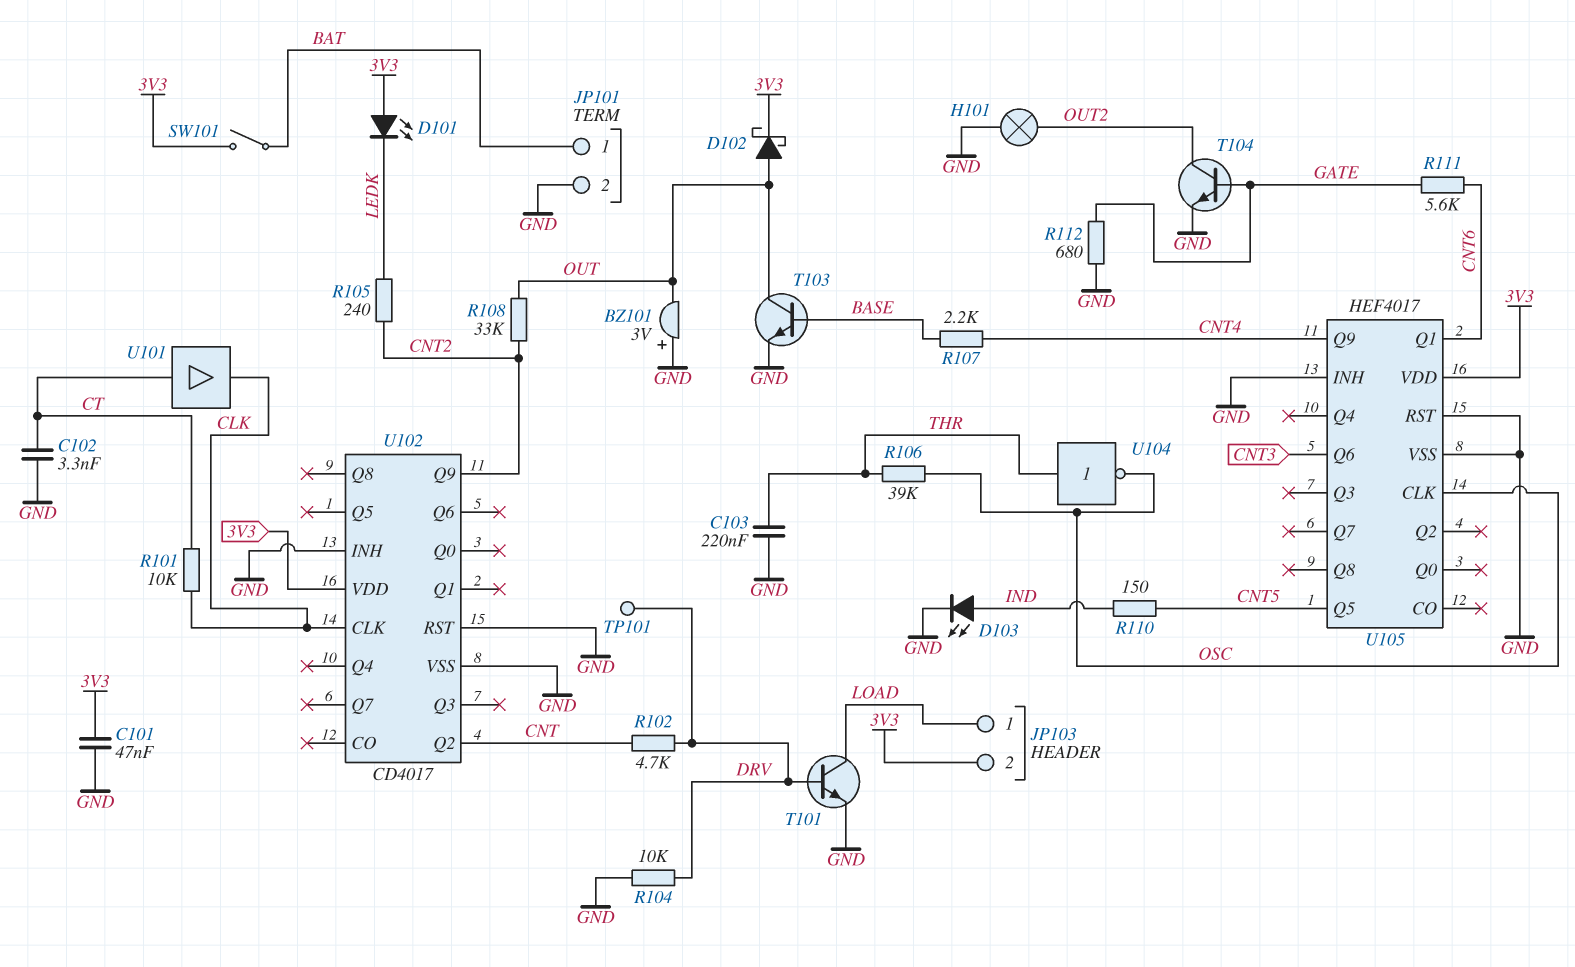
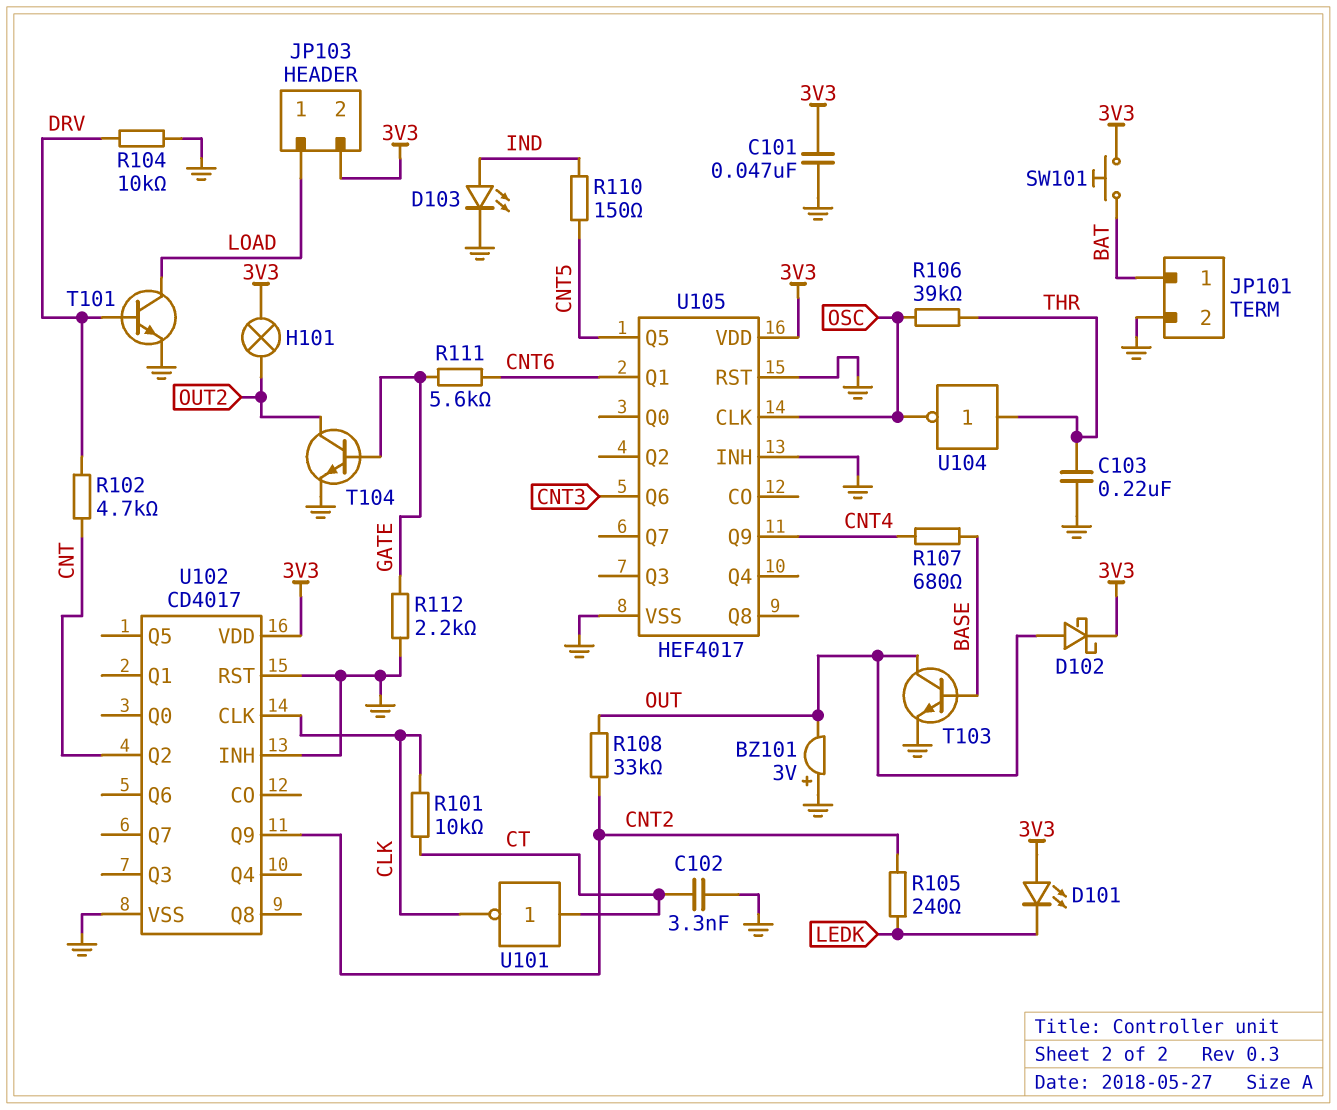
H101: lamp (GND, OUT2) -> lamp (3V3, OUT2)
R107: 2.2k (BASE, CNT4) -> 680 (BASE, CNT4)
R112: 680 (GATE, GND) -> 2.2k (GATE, GND)
SW101: switch (3V3, BAT) -> button (3V3, BAT)
TP101: test point (DRV) -> none
U101: buffer (in CT, out CLK) -> NOT (in CT, out CLK)

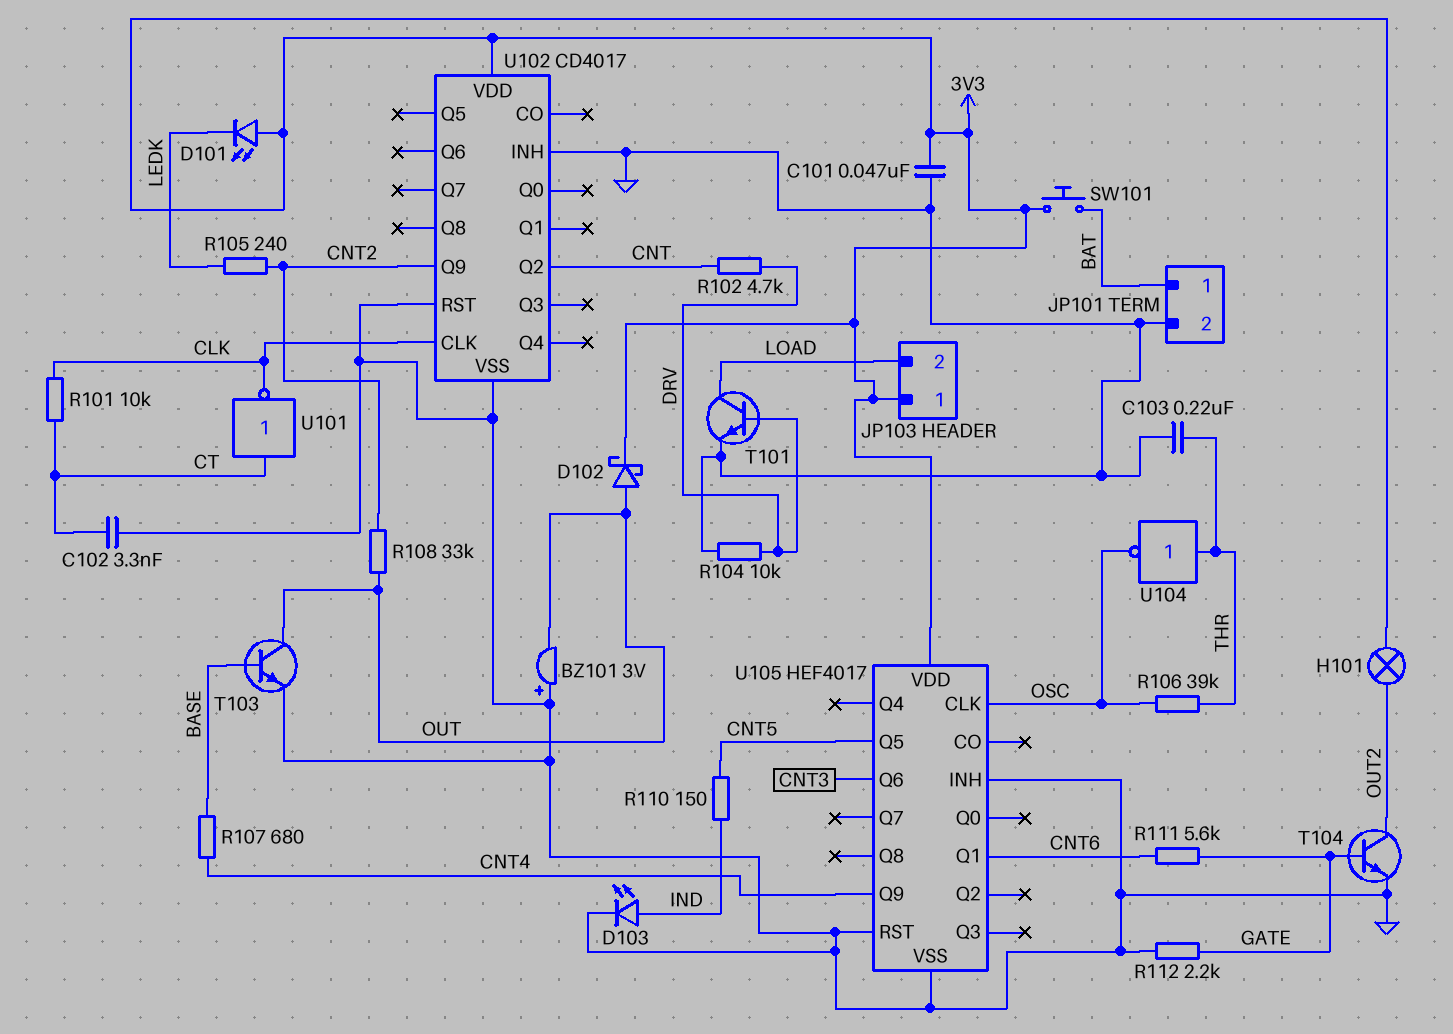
JP103 pin 1: LOAD -> 3V3
JP103 pin 2: 3V3 -> LOAD

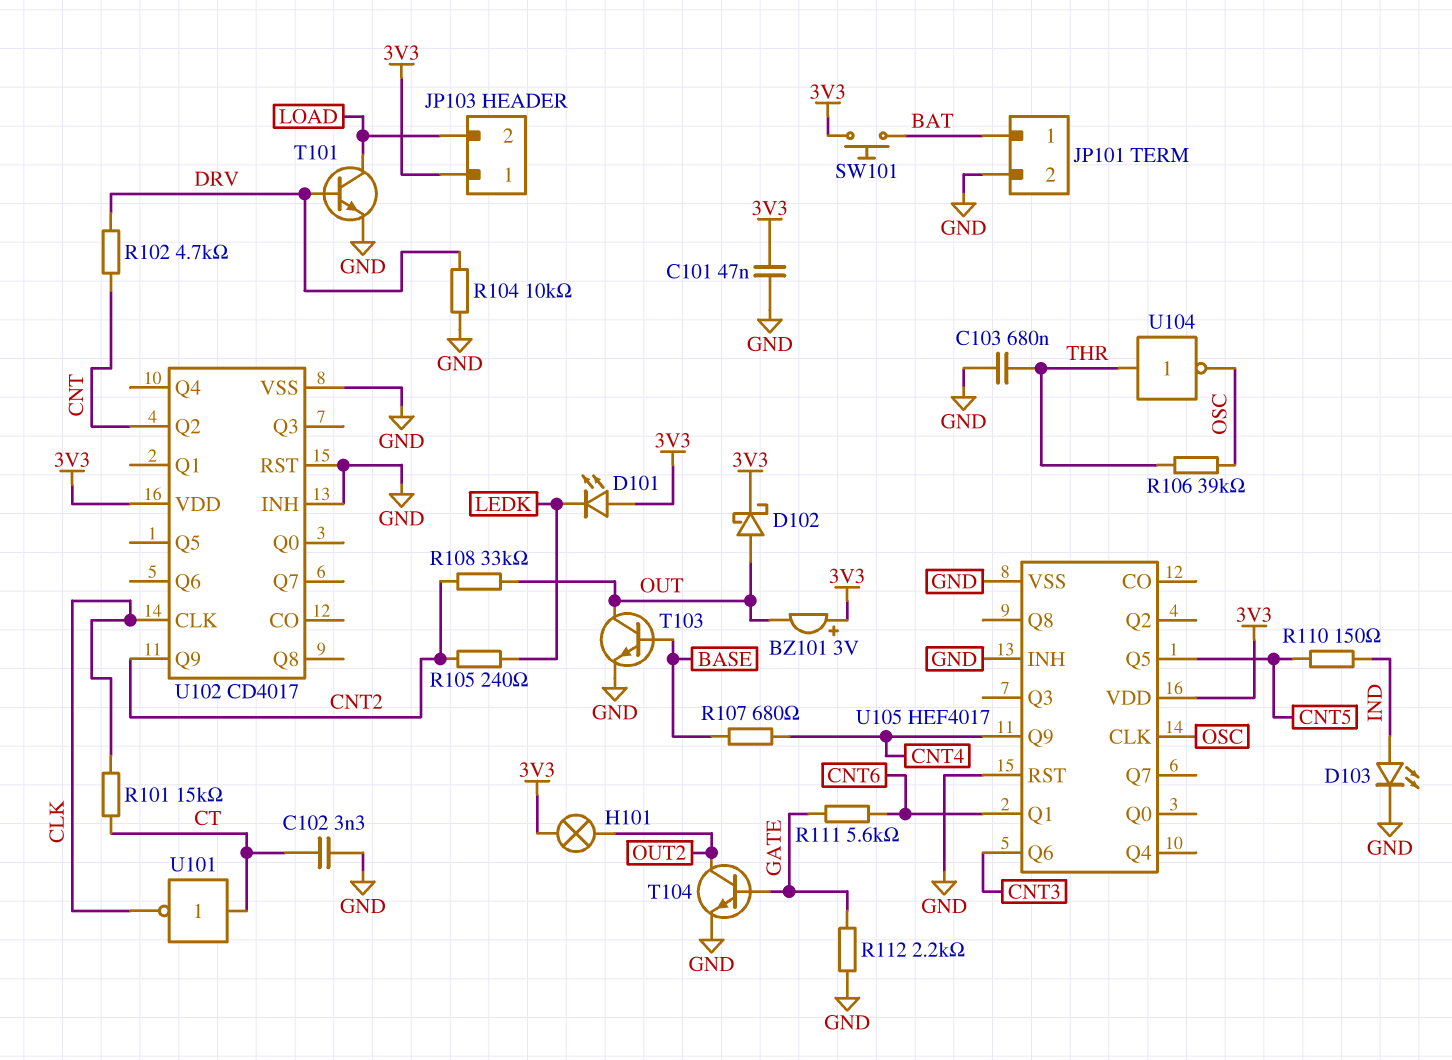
BZ101: buzzer 3V (plus GND, minus OUT) -> buzzer 3V (plus 3V3, minus OUT)
C103: 220nF (GND, THR) -> 680nF (GND, THR)
R101: 10k (CLK, CT) -> 15k (CLK, CT)

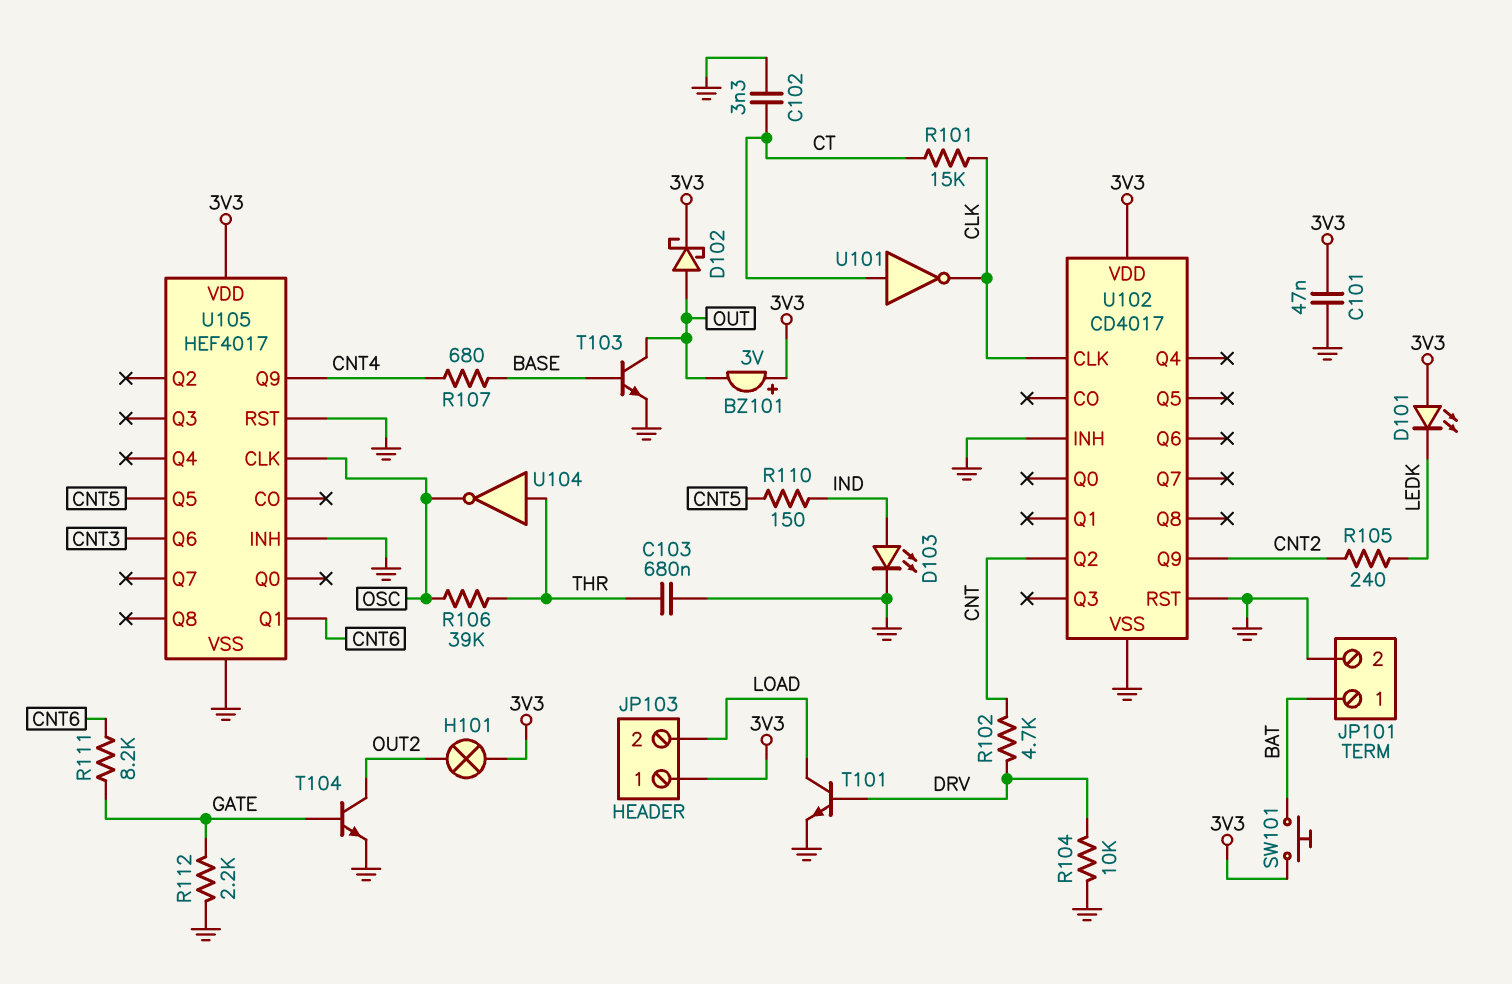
R108: 33k (CNT2, OUT) -> none
R111: 5.6k (CNT6, GATE) -> 8.2k (CNT6, GATE)

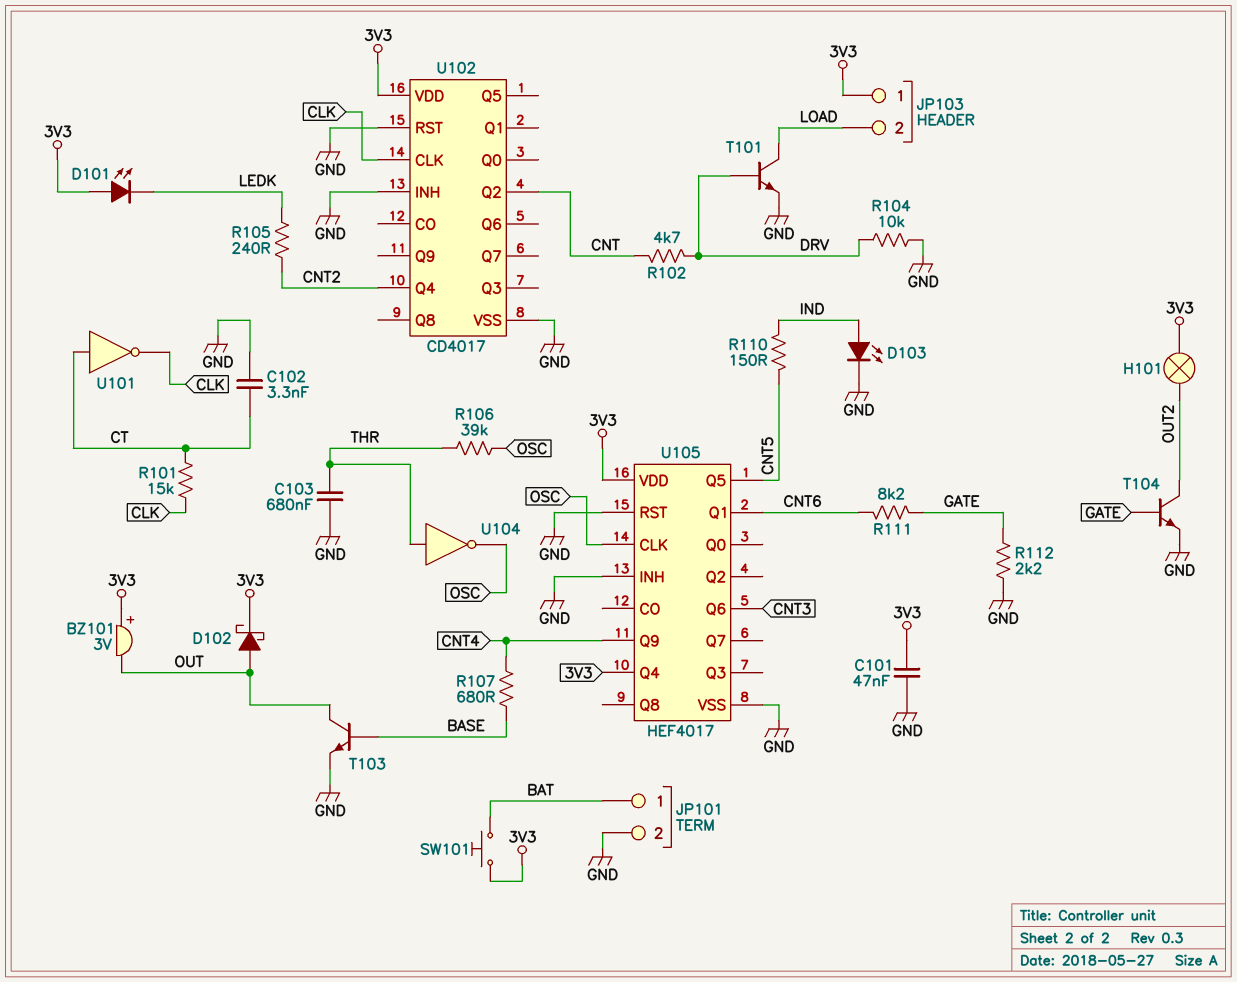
U102 pin Q4: none -> CNT2
U102 pin Q9: CNT2 -> none
U105 pin Q4: none -> 3V3

